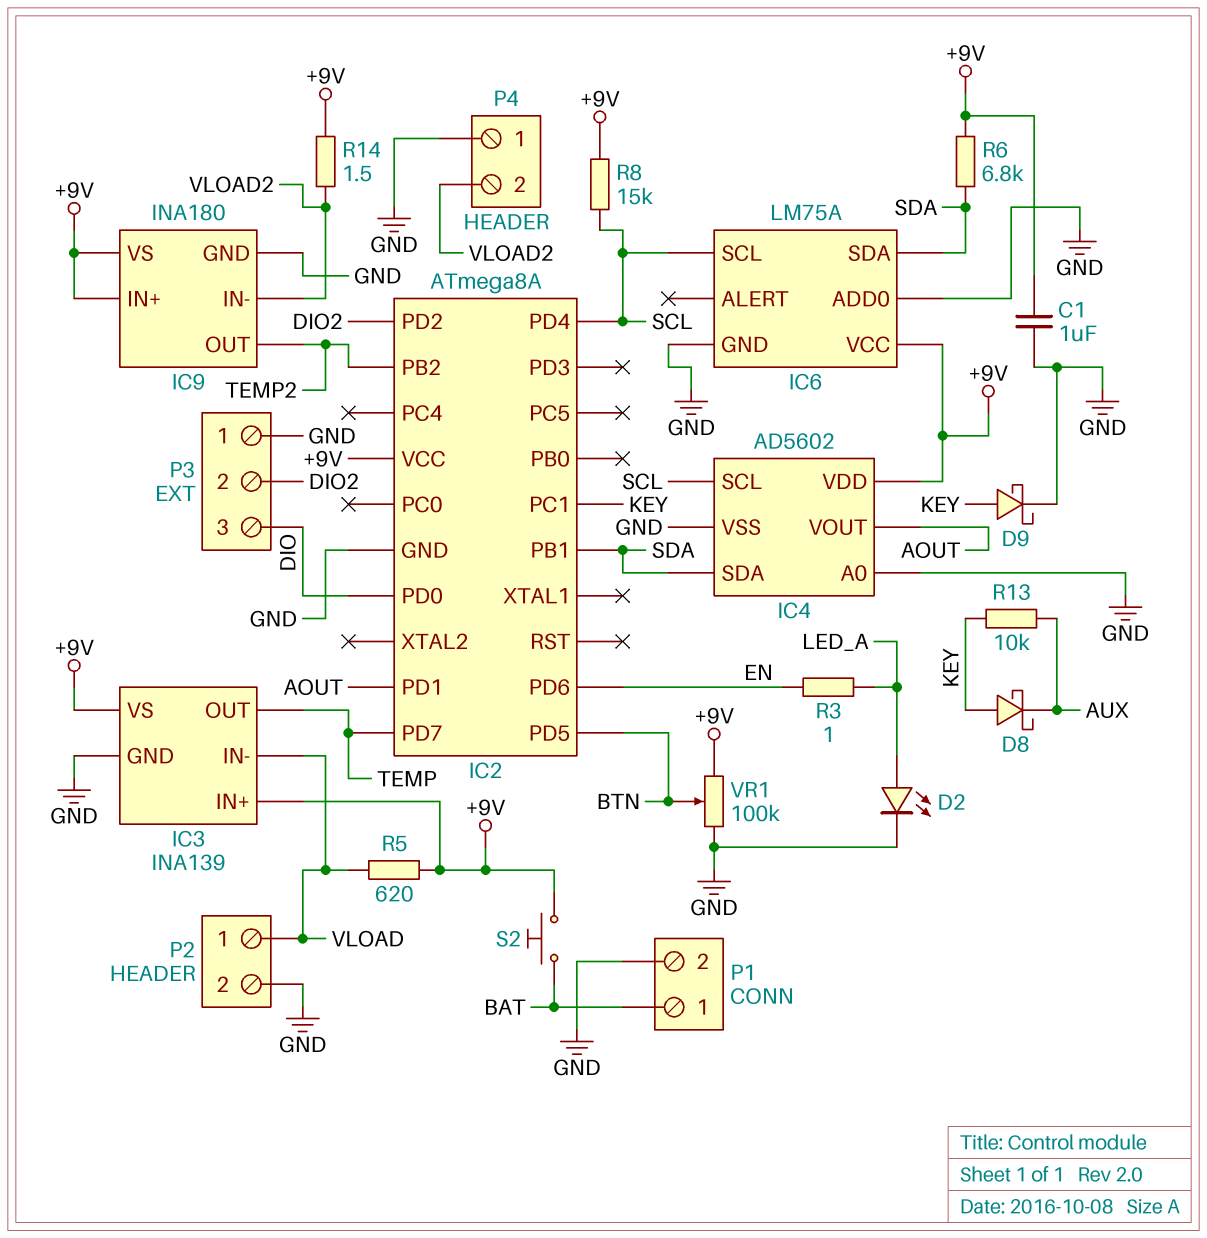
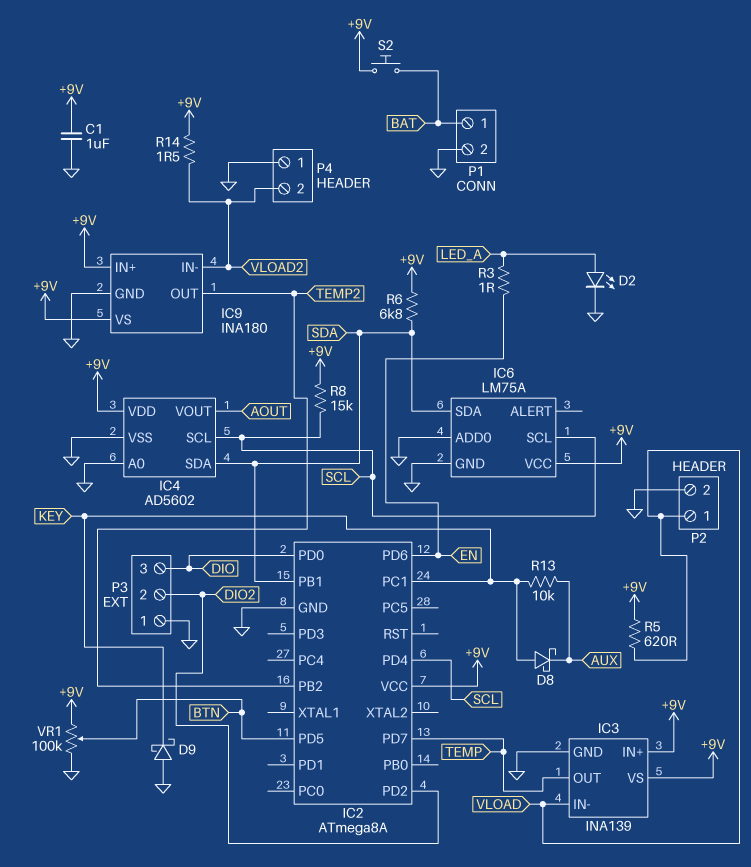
D9: schottky (A KEY, K GND) -> schottky (A GND, K KEY)
IC2 pin PD1: AOUT -> none

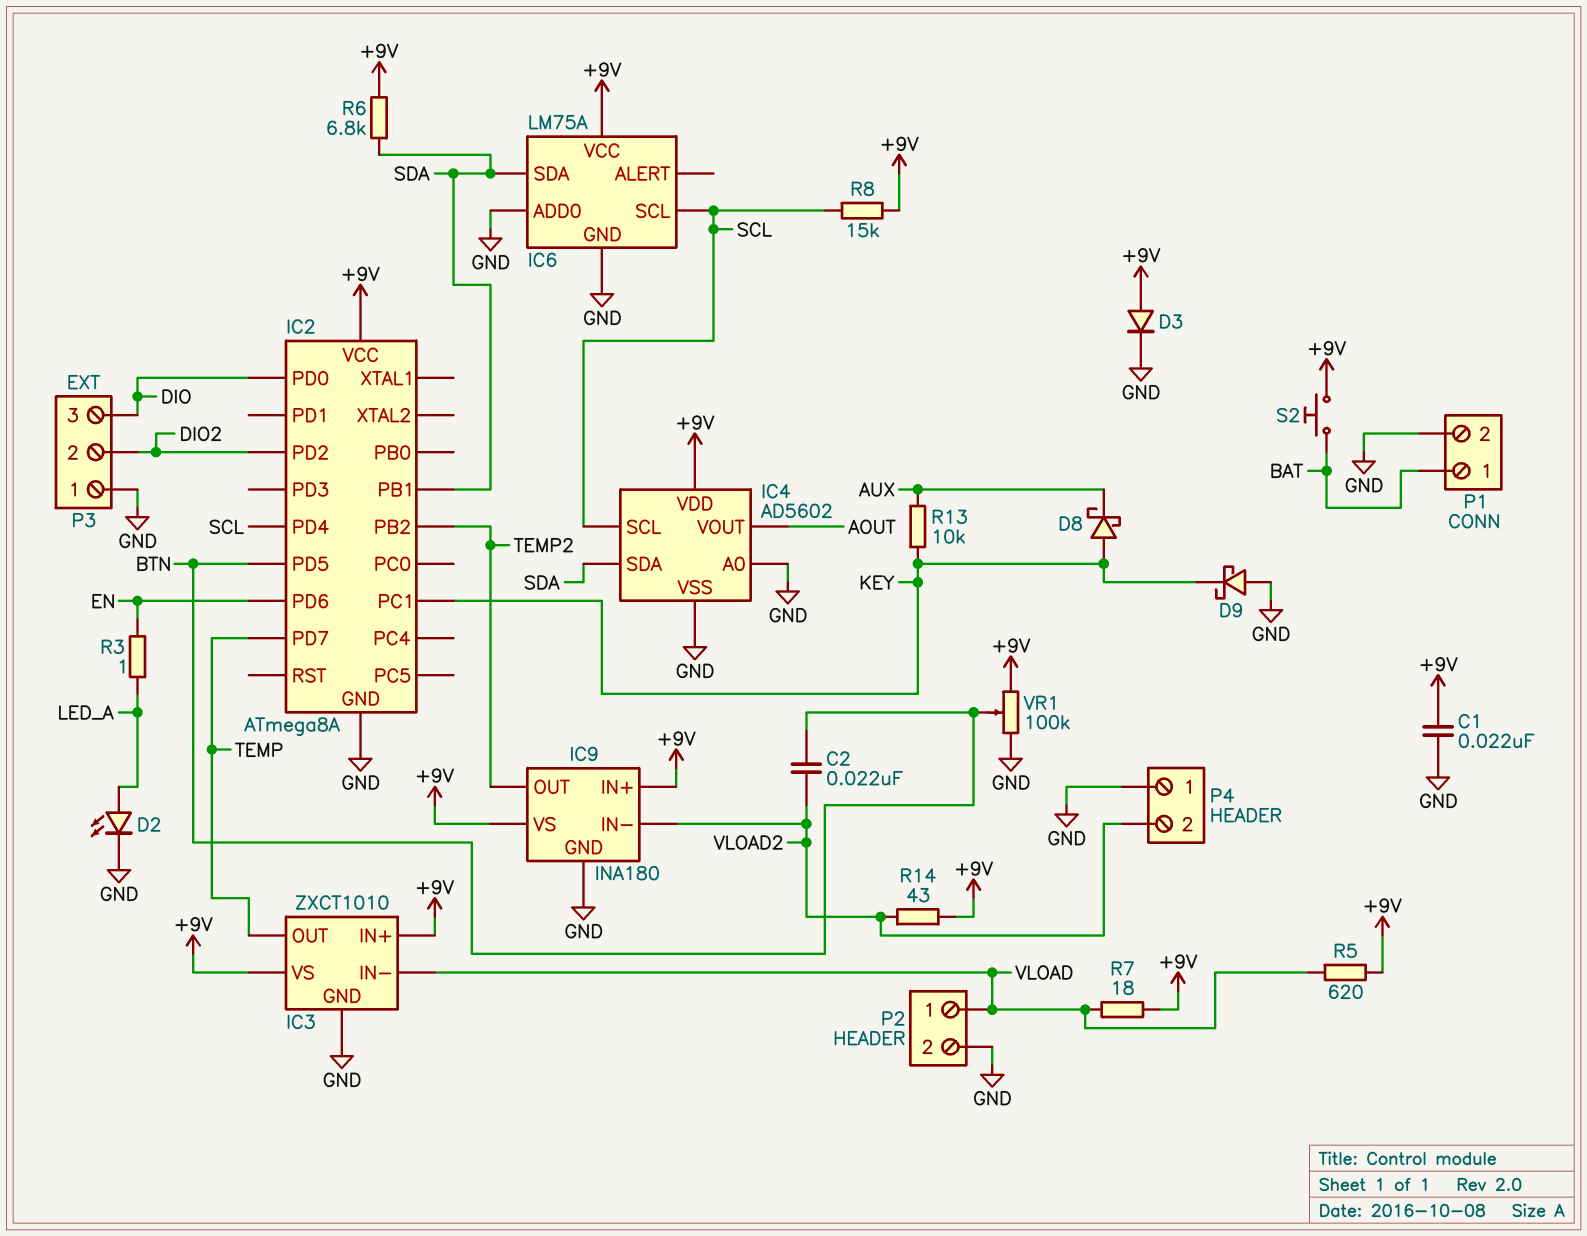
C1: 1uF (+9V, GND) -> 22nF (+9V, GND)
C2: none -> 22nF (BTN, VLOAD2)
D3: none -> diode (A +9V, K GND)
IC3: INA139 -> ZXCT1010
R7: none -> 18 (+9V, VLOAD)
R14: 1.5 (+9V, VLOAD2) -> 43 (+9V, VLOAD2)

